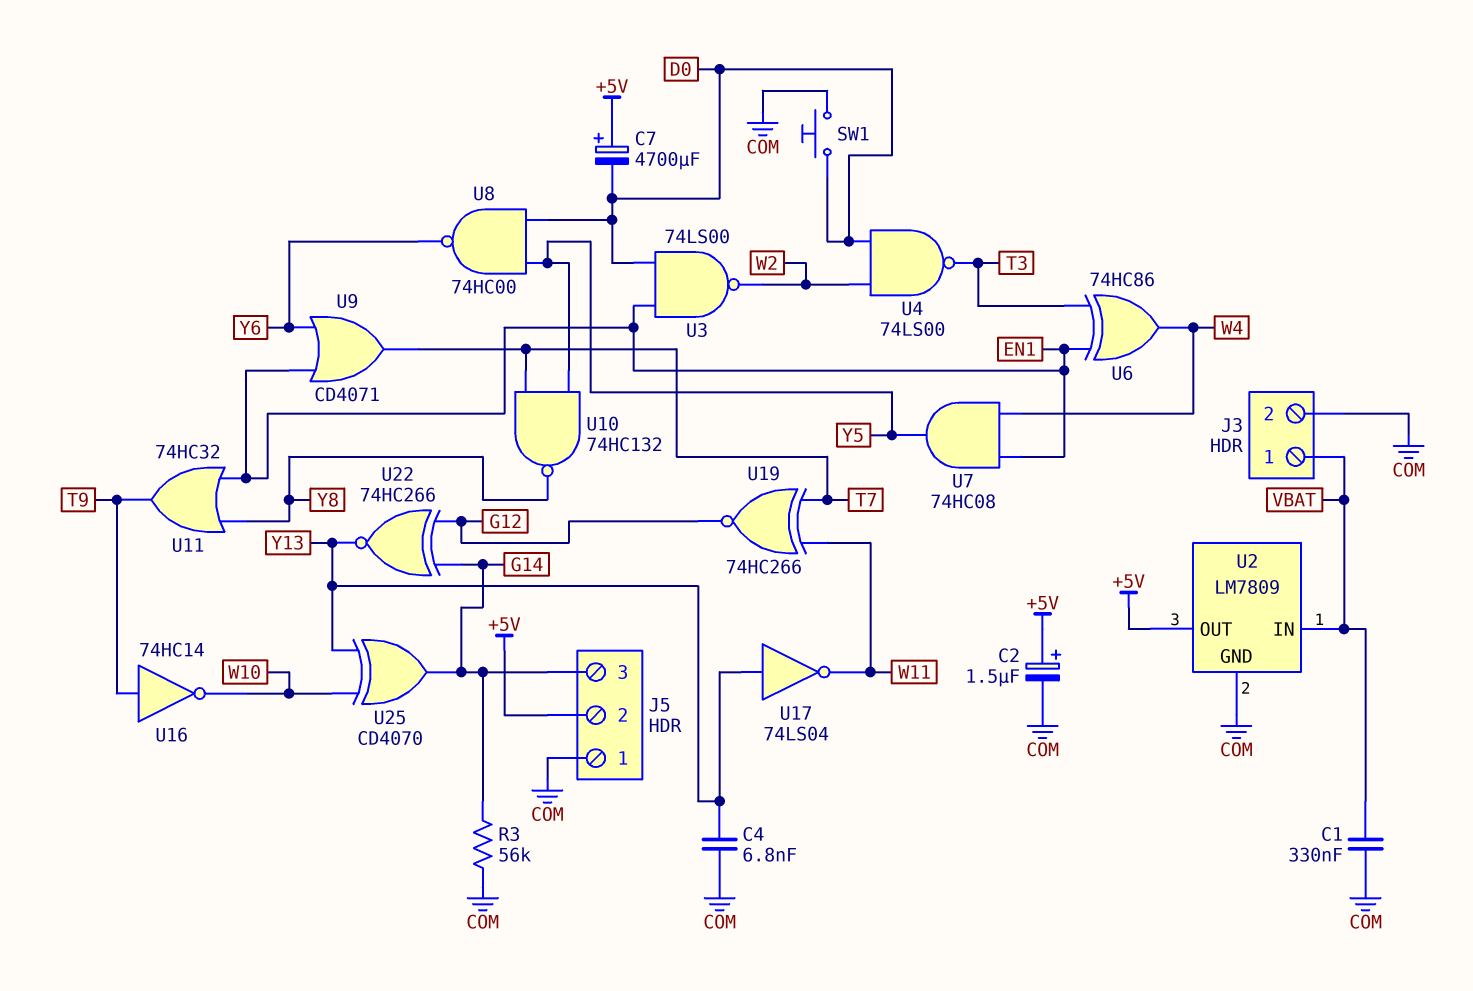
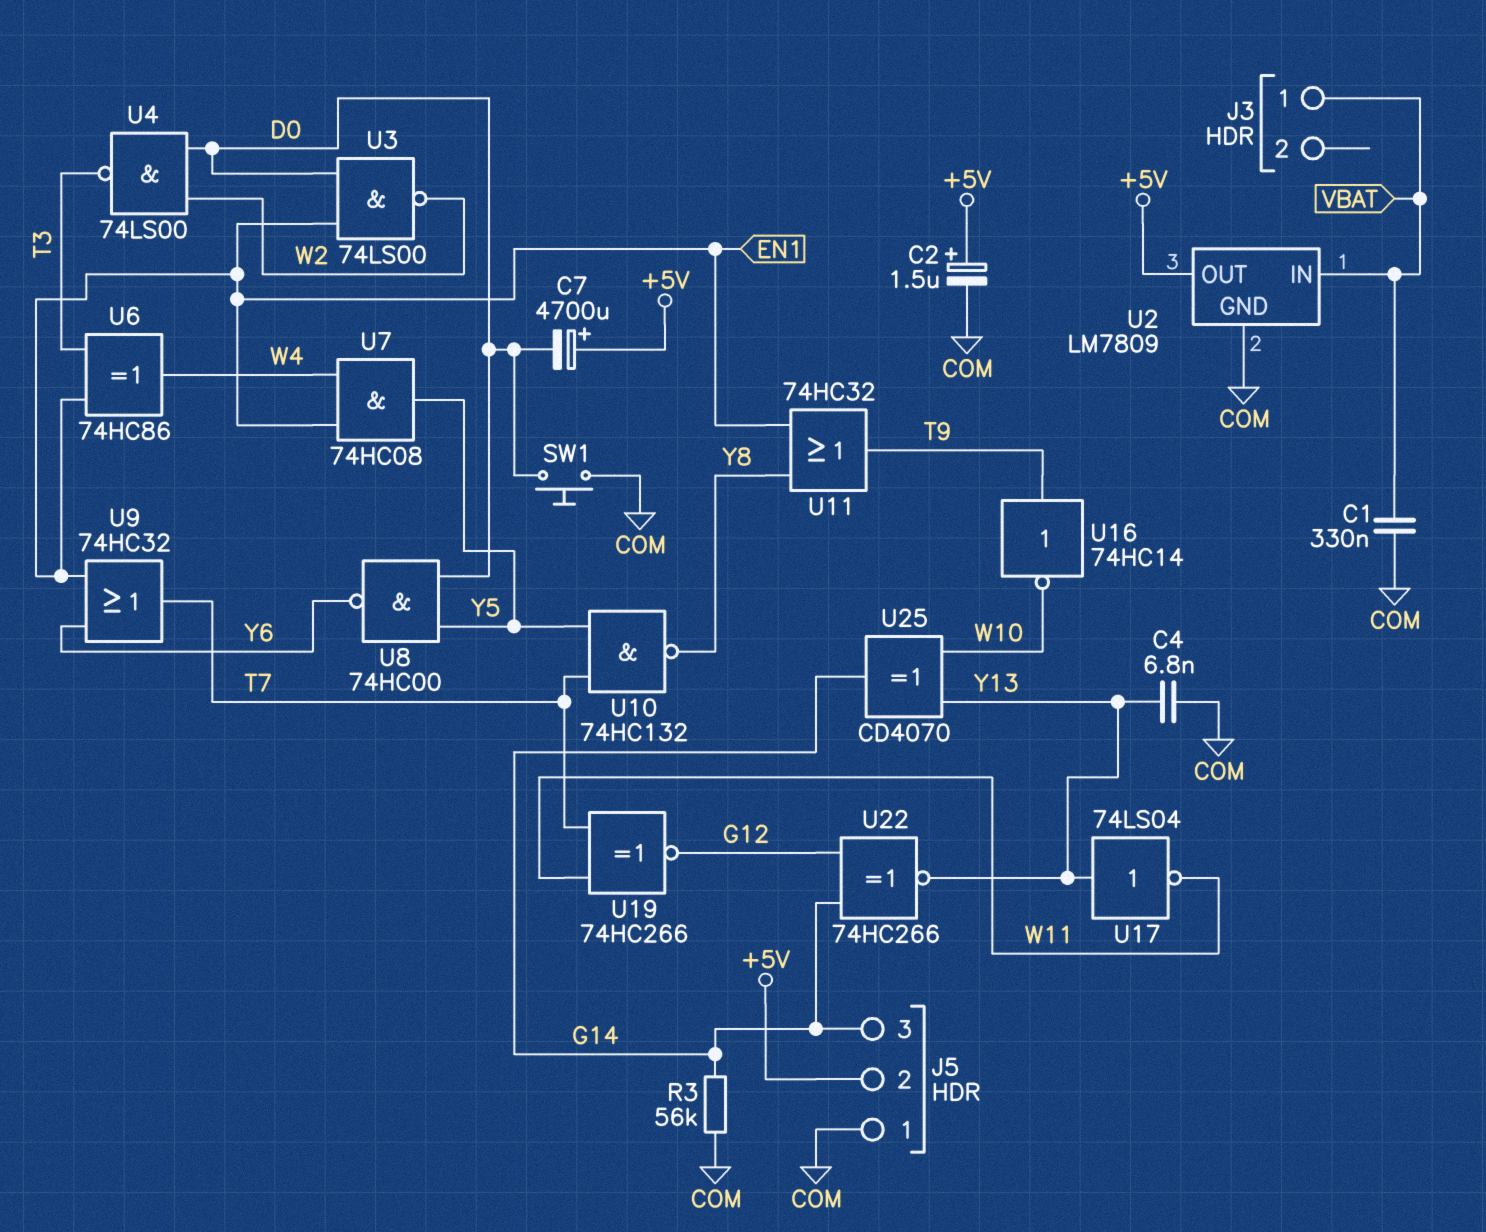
J3 pin 2: COM -> none
U9: OR CD4071 (in EN1, in Y6, out T7) -> OR 74HC32 (in EN1, in Y6, out T7)

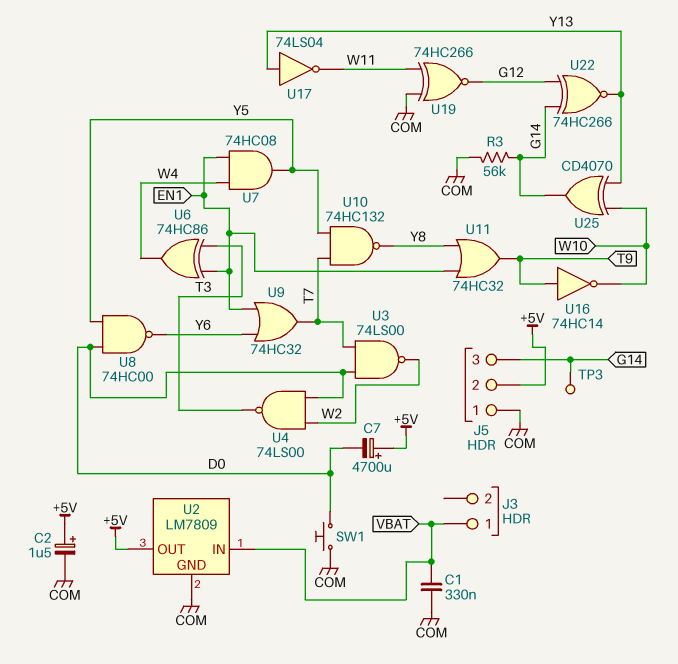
C4: 6.8nF (COM, Y13) -> none
TP3: none -> test point (G14)
U3: NAND 74LS00 (in D0, in EN1, out W2) -> NAND 74LS00 (in D0, in T7, out W2)
U19: XNOR 74HC266 (in T7, in W11, out G12) -> XNOR 74HC266 (in COM, in W11, out G12)

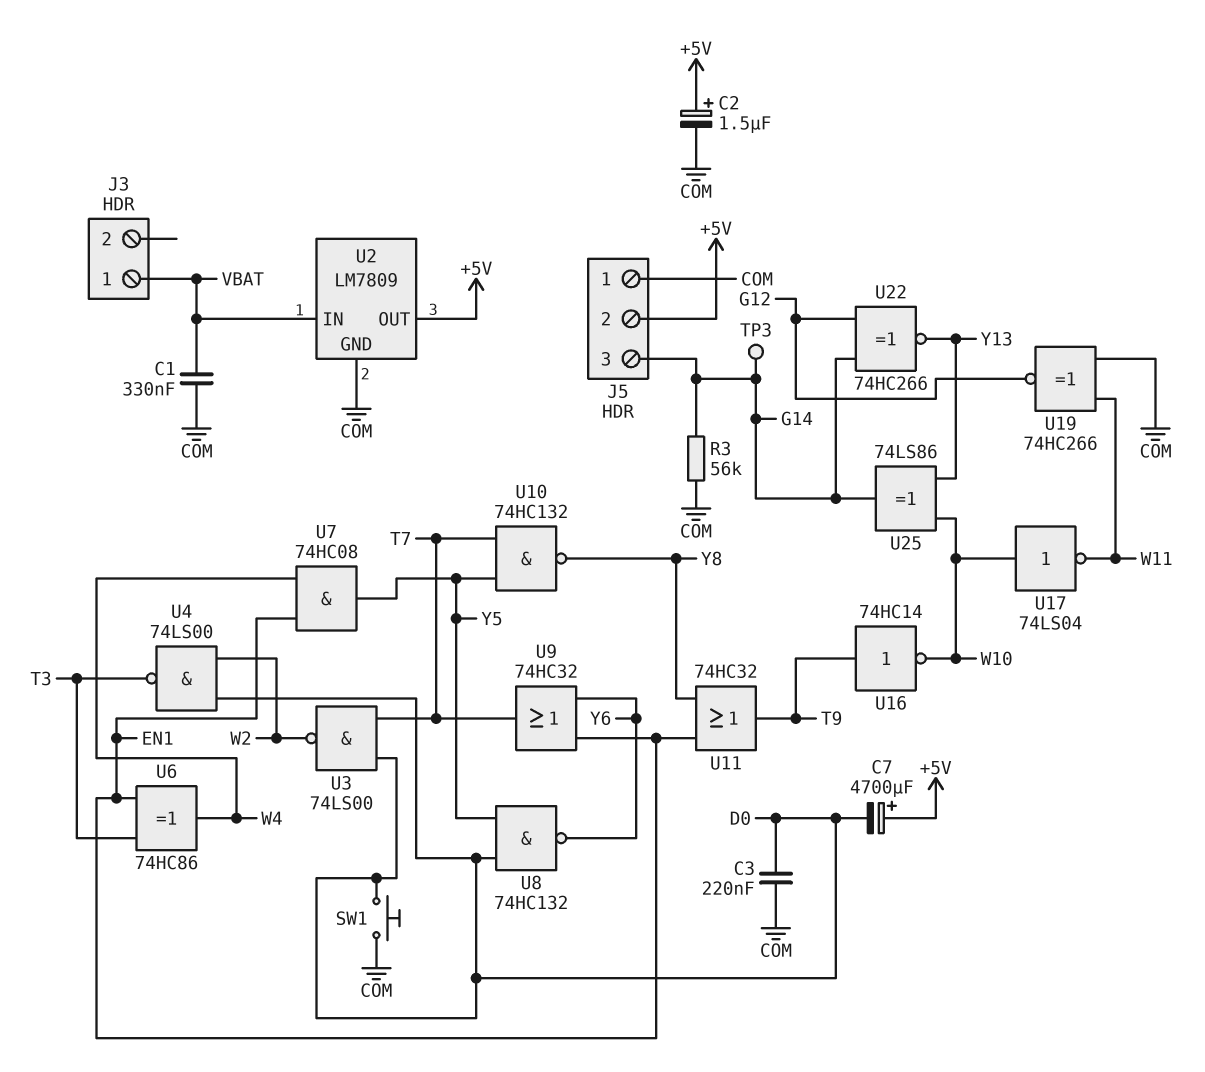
C3: none -> 220nF (COM, D0)
U8: NAND 74HC00 (in D0, in Y5, out Y6) -> NAND 74HC132 (in D0, in Y5, out Y6)
U17: NOT 74LS04 (in Y13, out W11) -> NOT 74LS04 (in W10, out W11)
U25: XOR CD4070 (in W10, in Y13, out G14) -> XOR 74LS86 (in W10, in Y13, out G14)

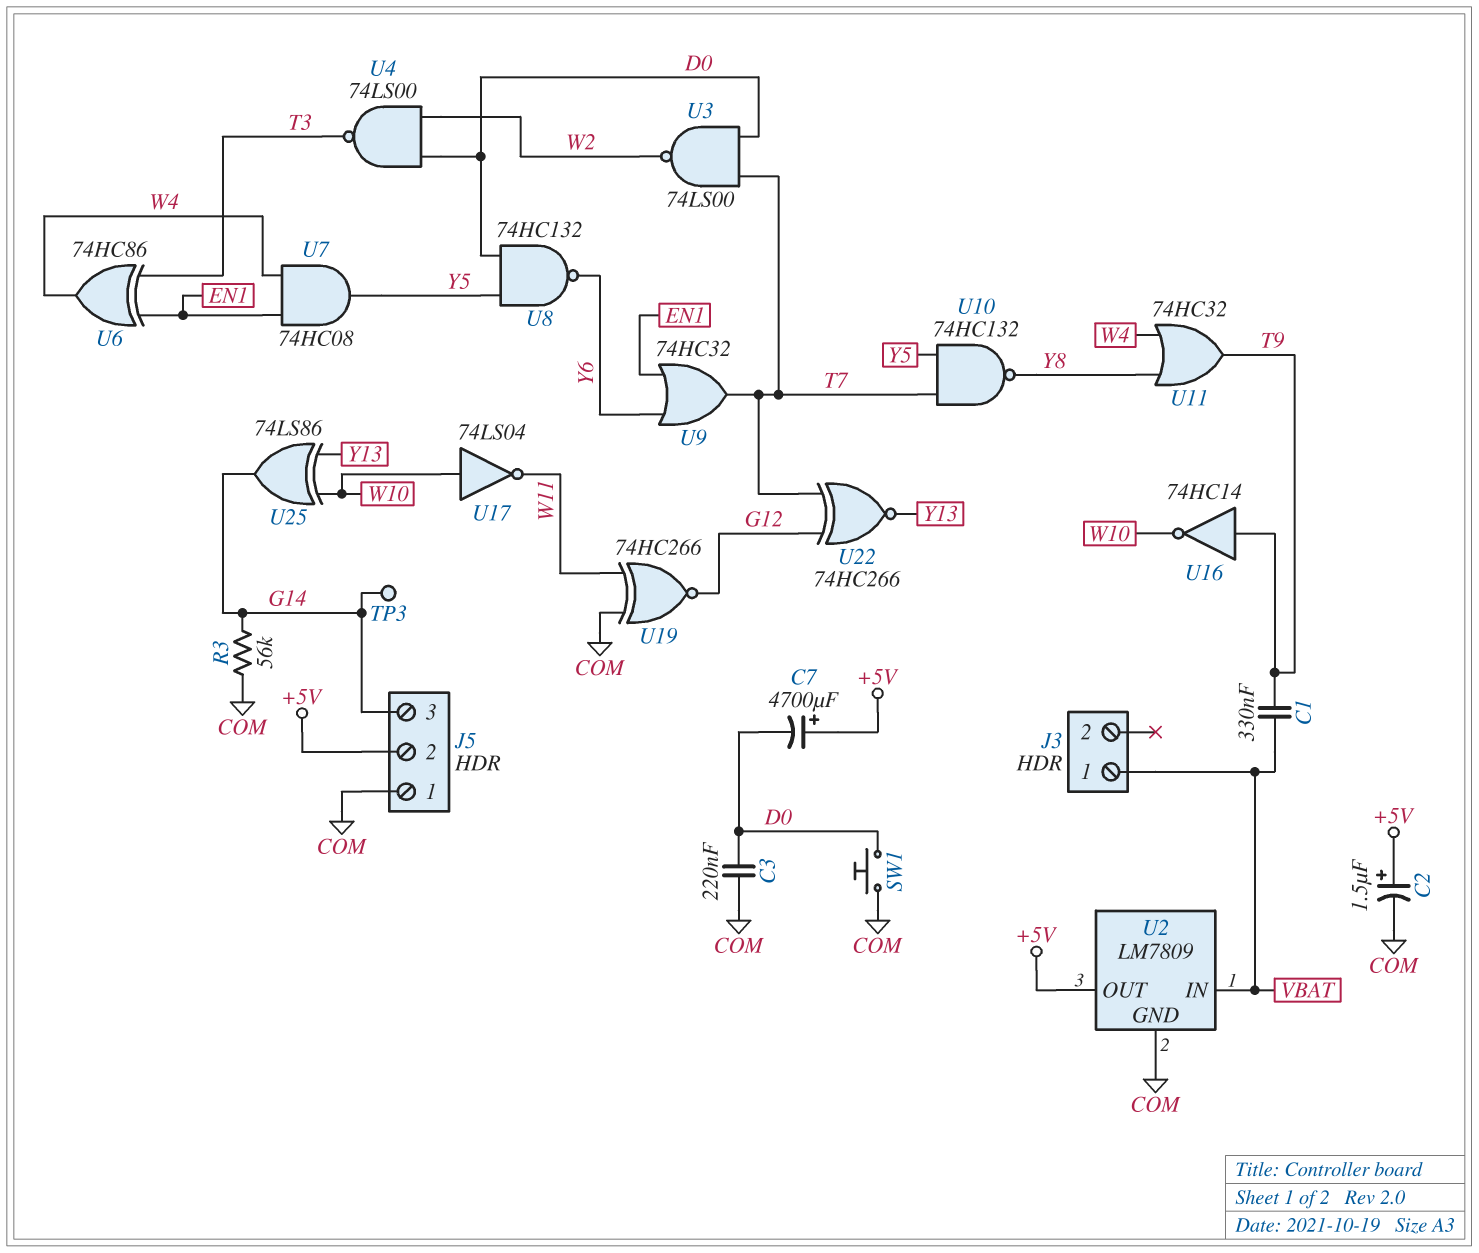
C1: 330nF (COM, VBAT) -> 330nF (T9, VBAT)
U11: OR 74HC32 (in EN1, in Y8, out T9) -> OR 74HC32 (in W4, in Y8, out T9)
U22: XNOR 74HC266 (in G12, in G14, out Y13) -> XNOR 74HC266 (in G12, in T7, out Y13)

